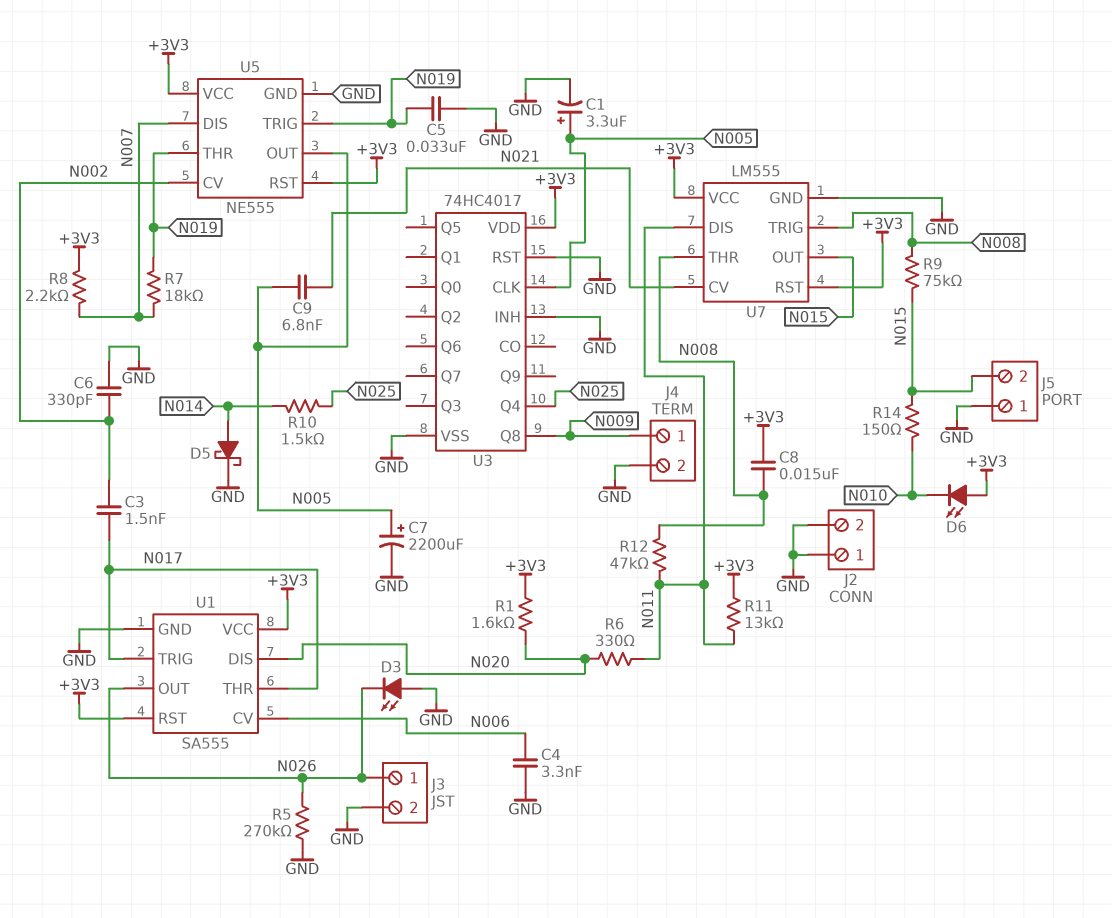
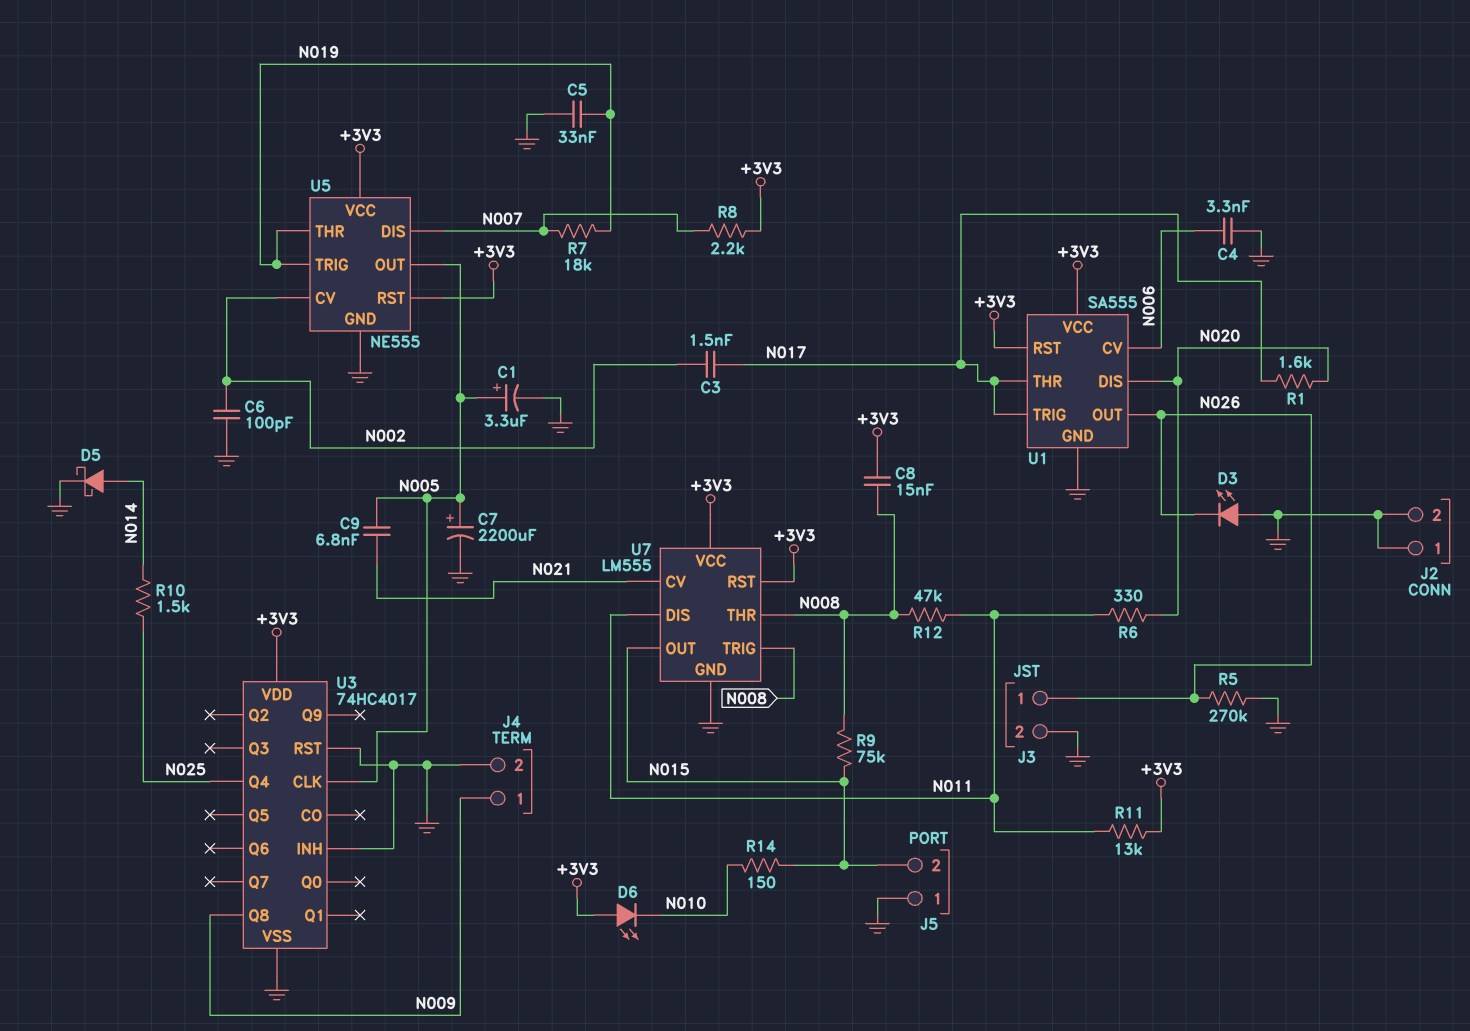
C6: 330pF (GND, N002) -> 100pF (GND, N002)
R1: 1.6k (+3V3, N020) -> 1.6k (N017, N020)

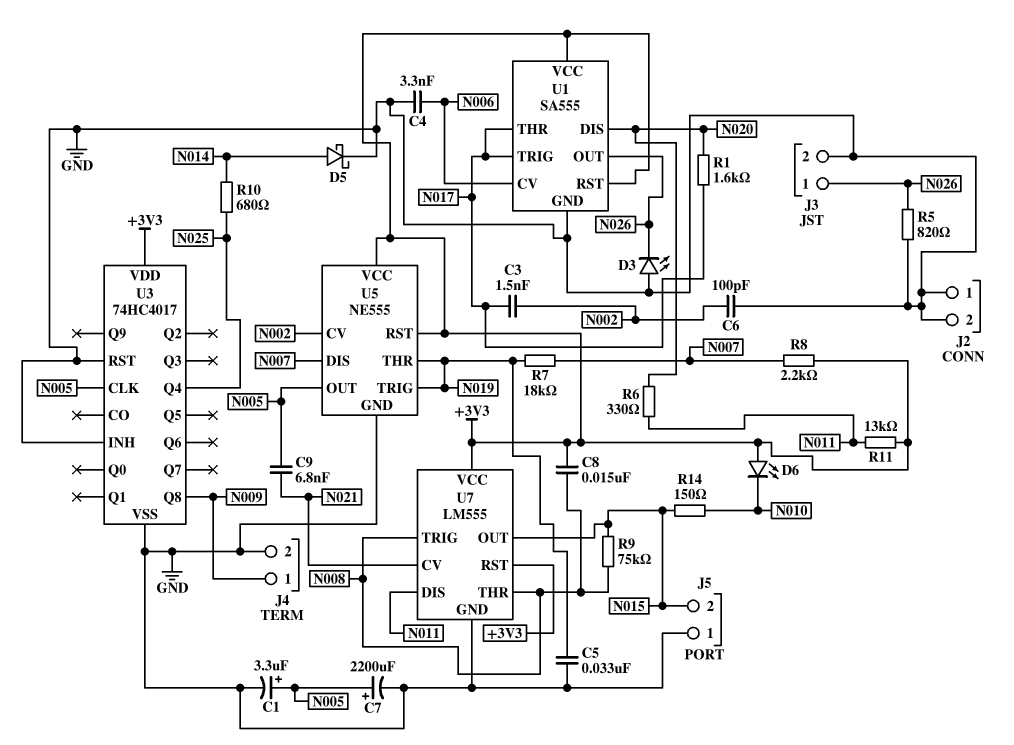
R5: 270k (GND, N026) -> 820 (GND, N026)
R10: 1.5k (N014, N025) -> 680 (N014, N025)
R12: 47k (N008, N011) -> none

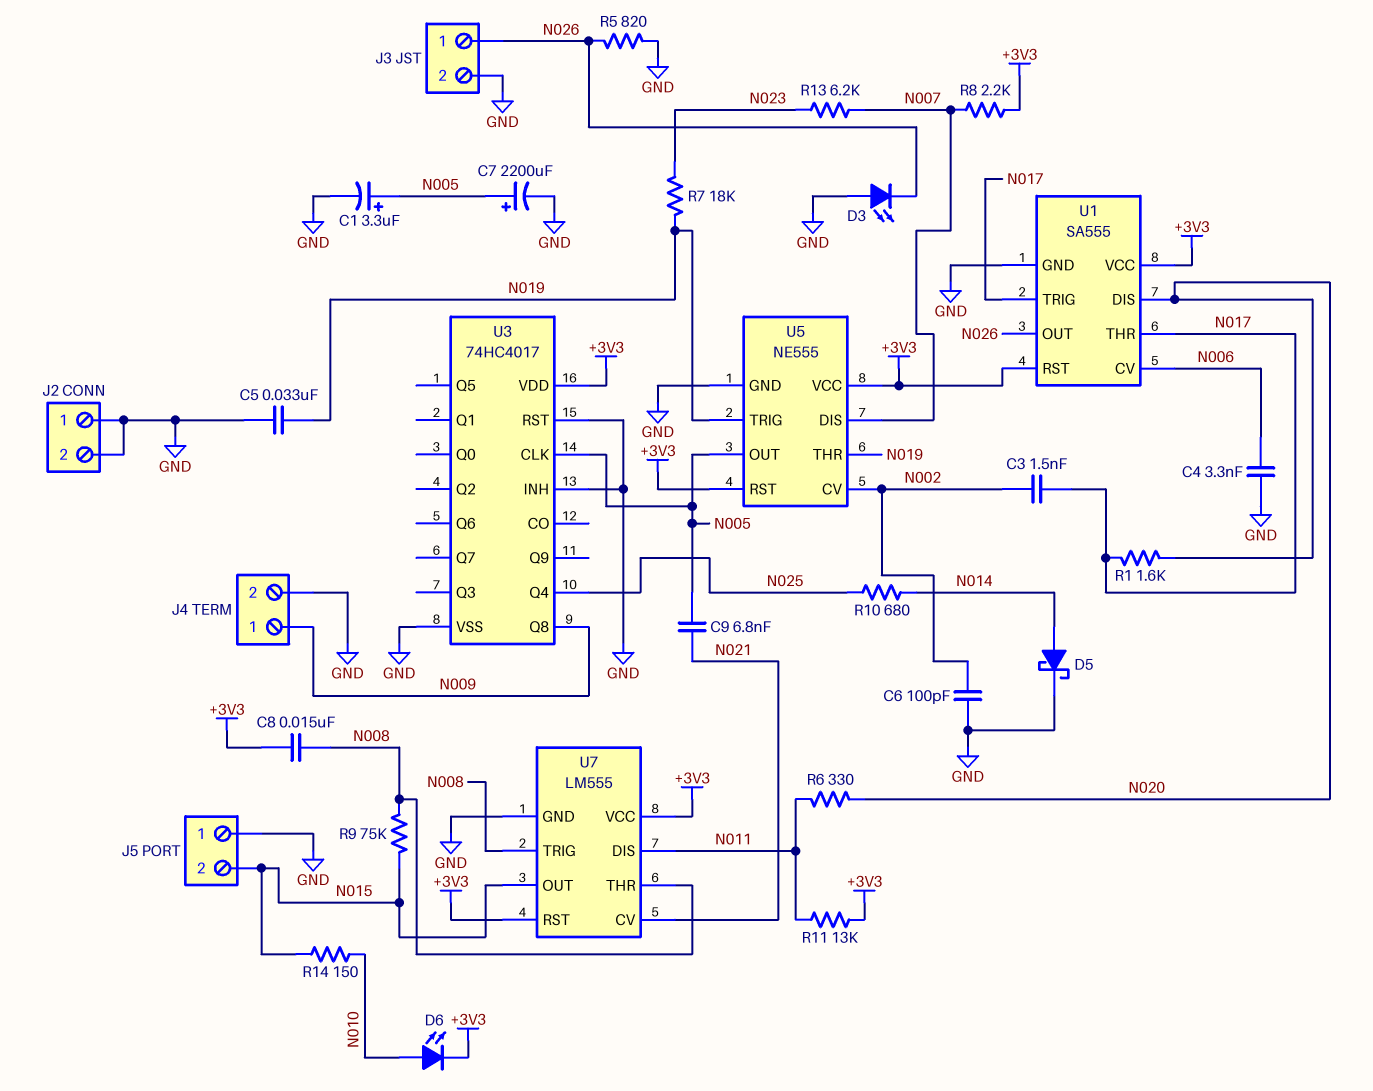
D6: LED (A +3V3, K N010) -> LED (A N010, K +3V3)
R7: 18k (N007, N019) -> 18k (N019, N023)
R13: none -> 6.2k (N007, N023)

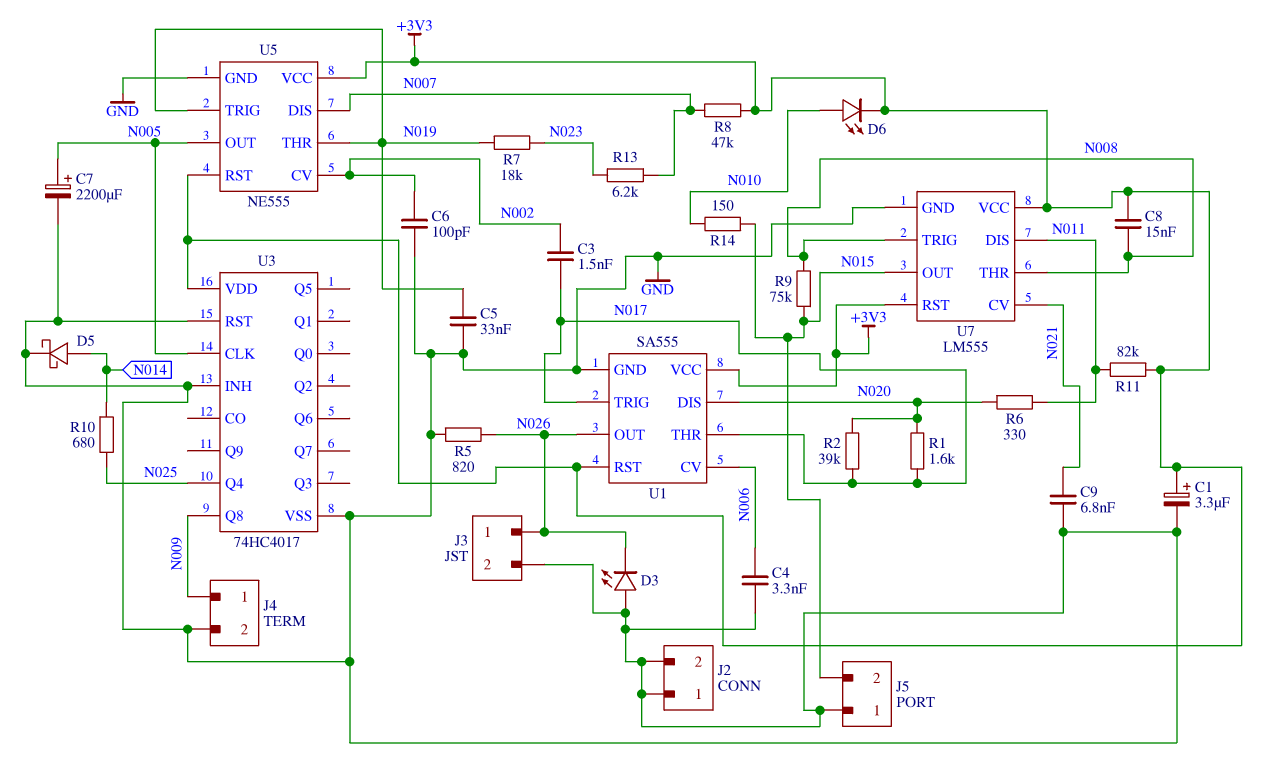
C1: 3.3uF (plus N005, minus GND) -> 3.3uF (plus +3V3, minus GND)
C9: 6.8nF (N005, N021) -> 6.8nF (GND, N021)
R2: none -> 39k (N017, N020)
R8: 2.2k (+3V3, N007) -> 47k (+3V3, N007)
R11: 13k (+3V3, N011) -> 82k (+3V3, N011)

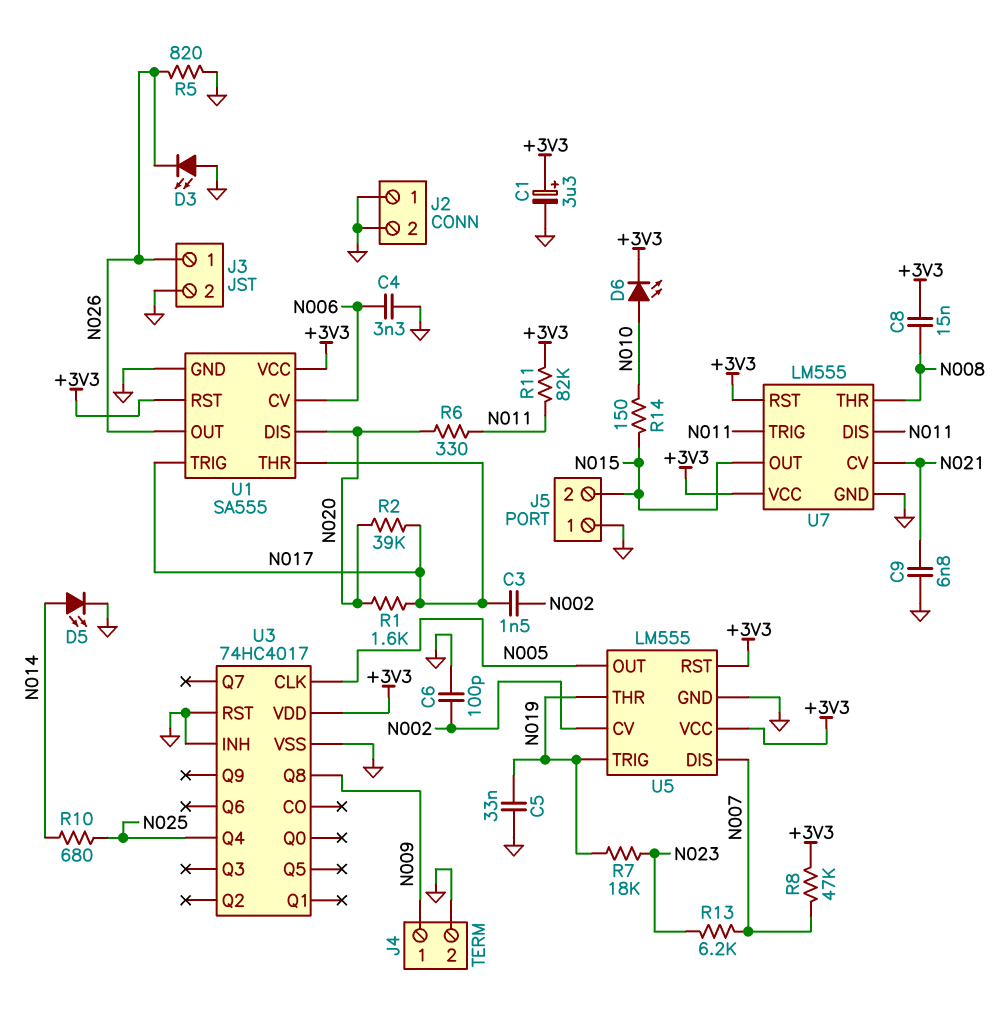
C7: 2200uF (plus N005, minus GND) -> none
D5: schottky (A N014, K GND) -> LED (A N014, K GND)
R9: 75k (N008, N015) -> none
U5: NE555 -> LM555
U7 pin TRIG: N008 -> N011

